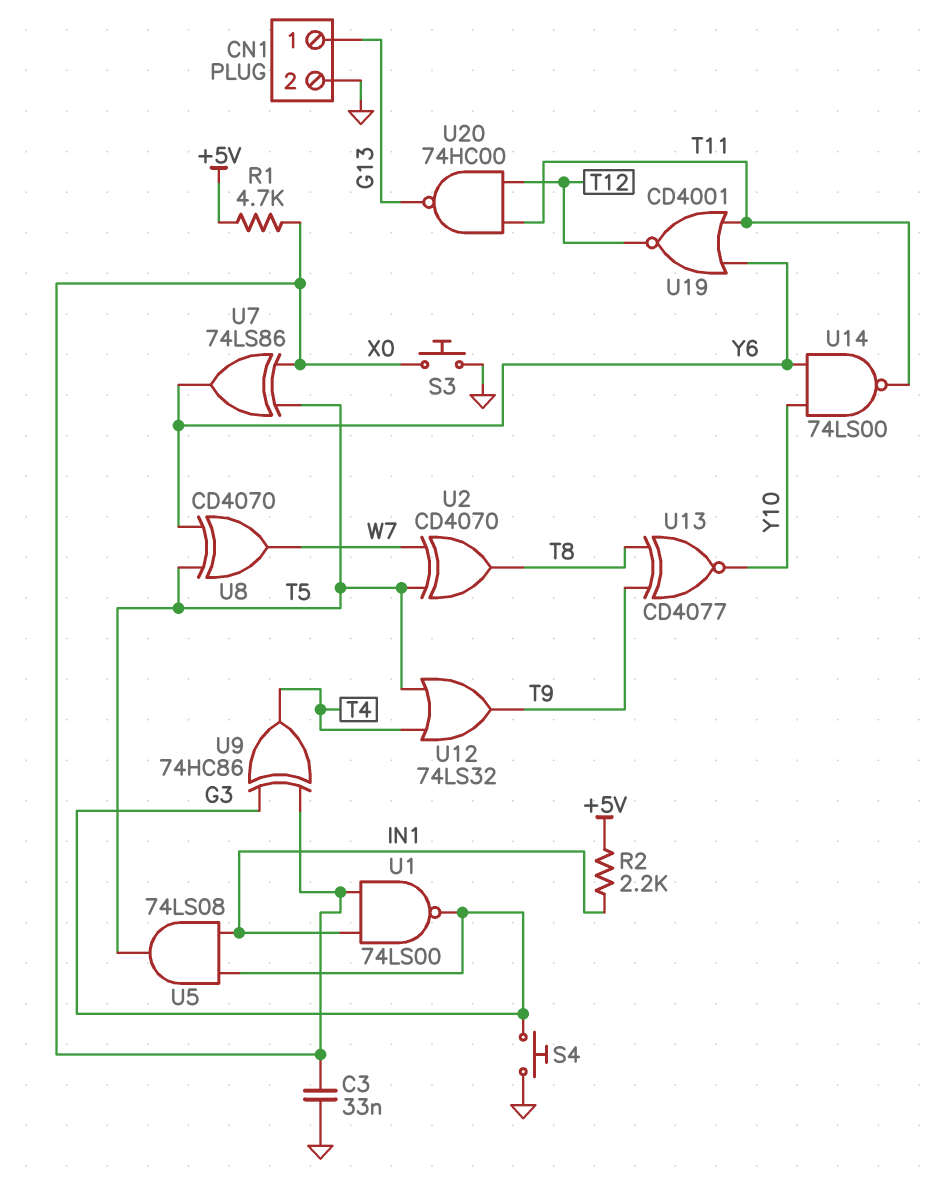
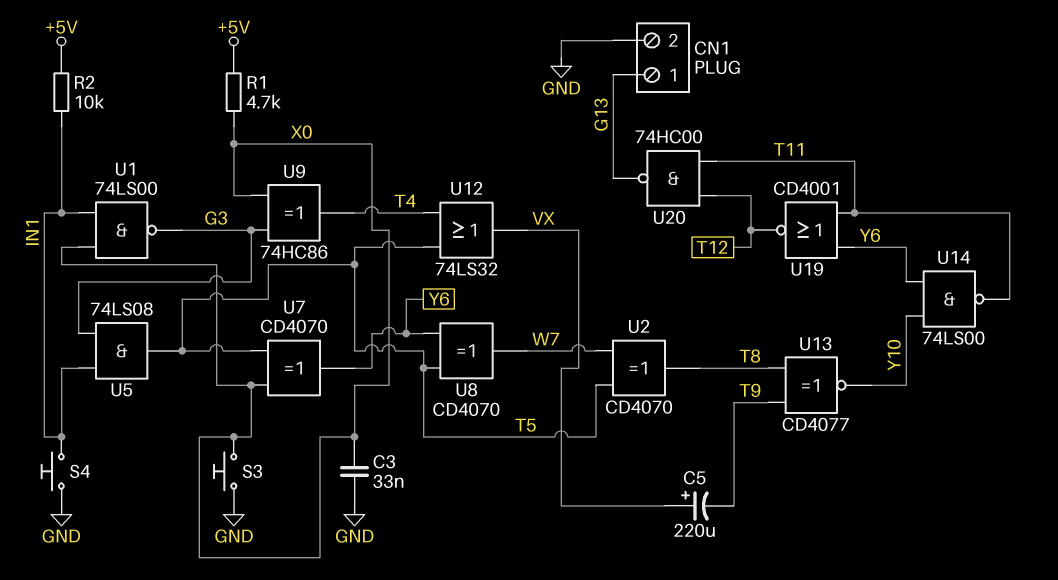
C5: none -> 220uF (plus VX, minus T9)
R2: 2.2k (+5V, IN1) -> 10k (+5V, IN1)
S4: button (G3, GND) -> button (GND, IN1)
U7: XOR 74LS86 (in T5, in X0, out Y6) -> XOR CD4070 (in T5, in X0, out Y6)
U12: OR 74LS32 (in T4, in T5, out T9) -> OR 74LS32 (in T4, in T5, out VX)

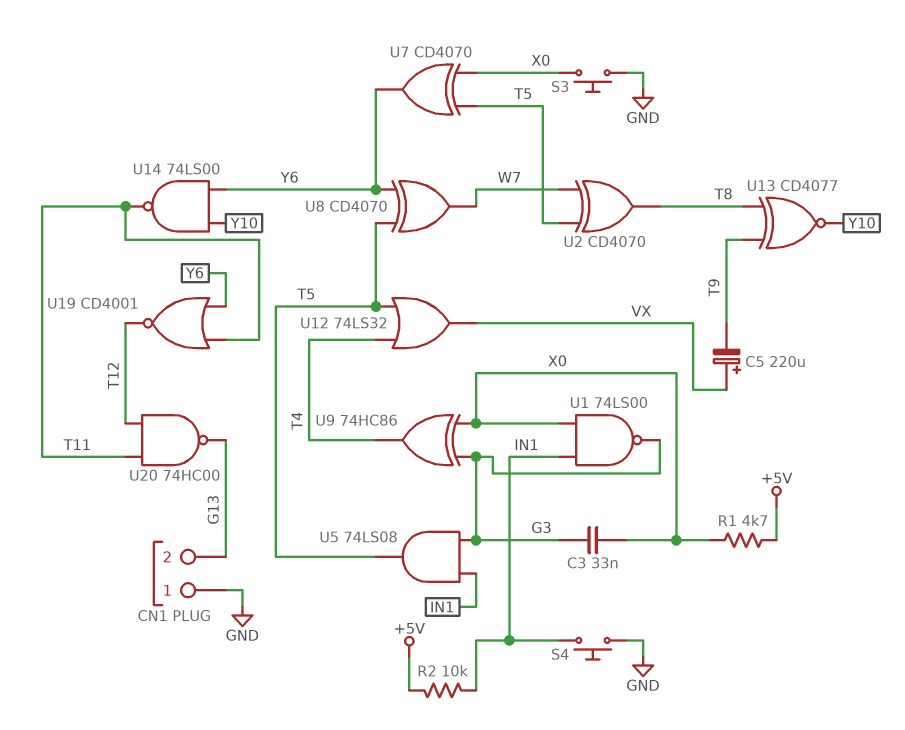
C3: 33nF (GND, X0) -> 33nF (G3, X0)
CN1 pin 1: G13 -> GND
CN1 pin 2: GND -> G13

